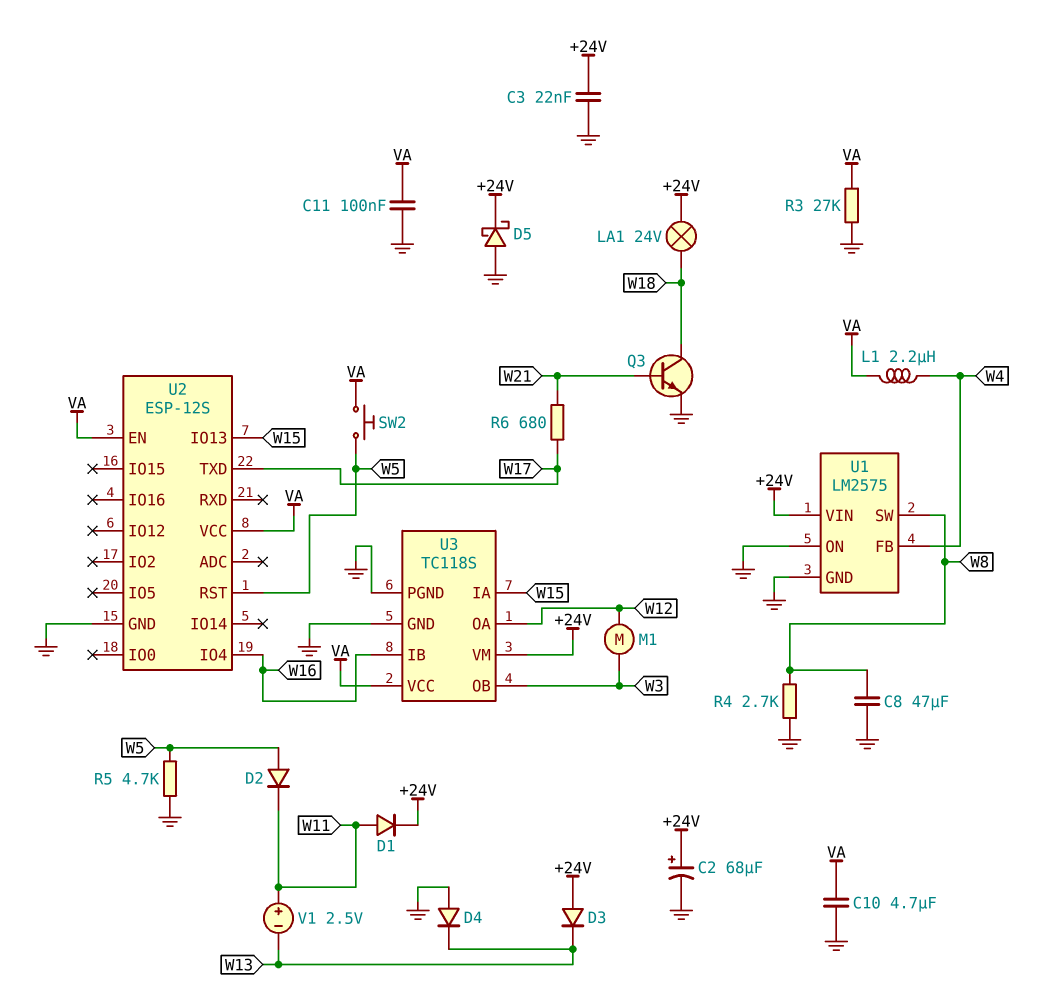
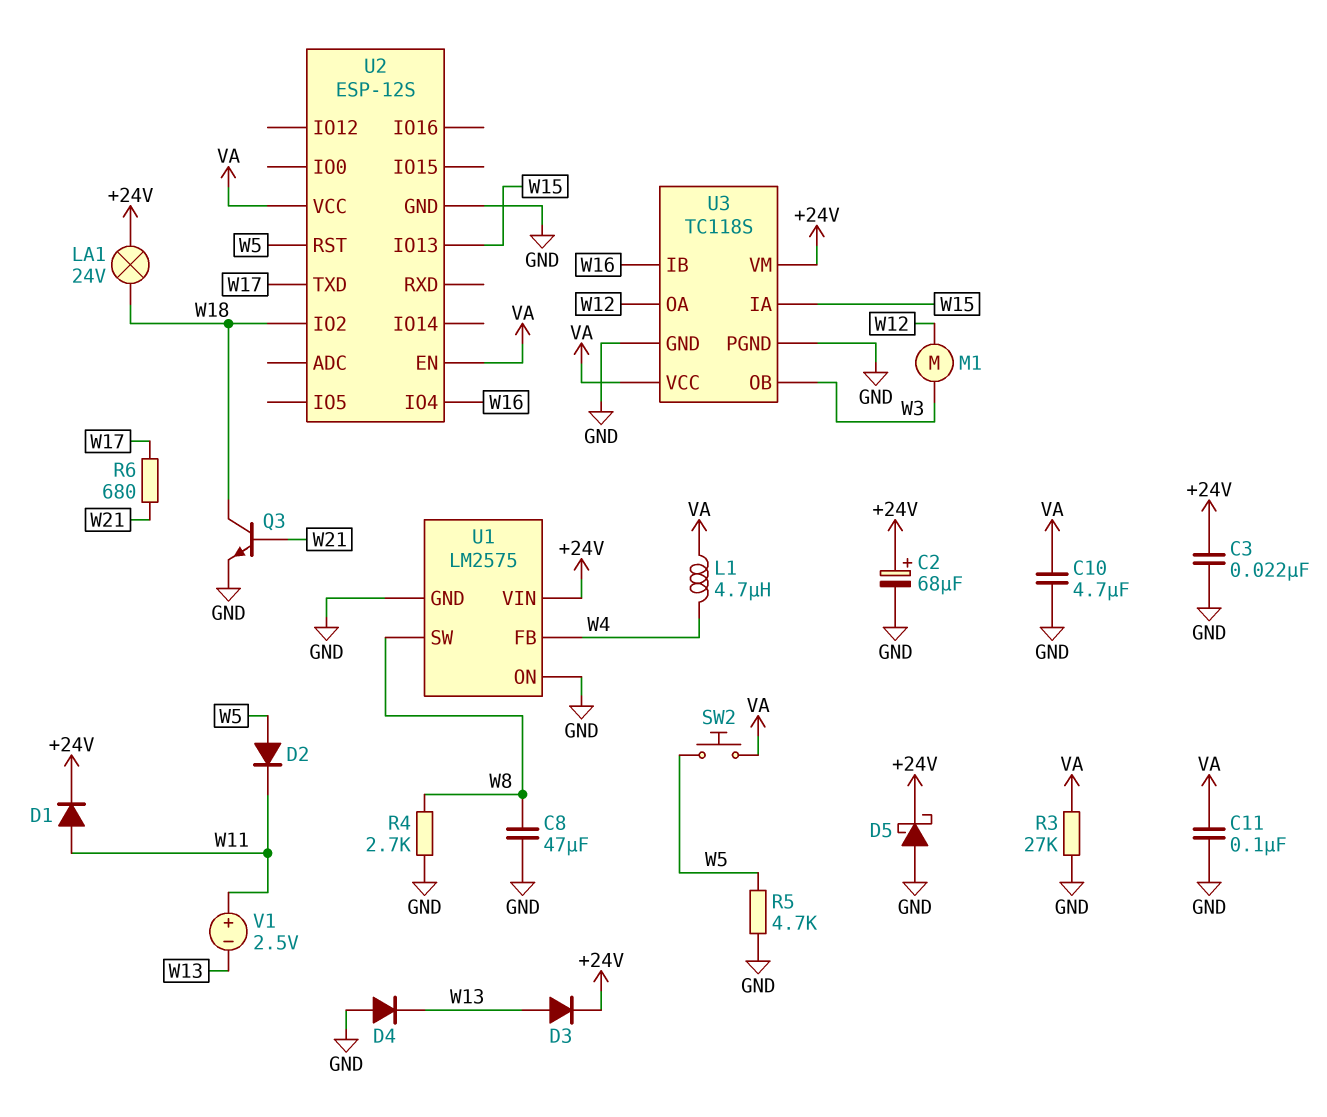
D3: diode (A +24V, K W13) -> diode (A W13, K +24V)
L1: 2.2uH (VA, W4) -> 4.7uH (VA, W4)
U2 pin IO2: none -> W18

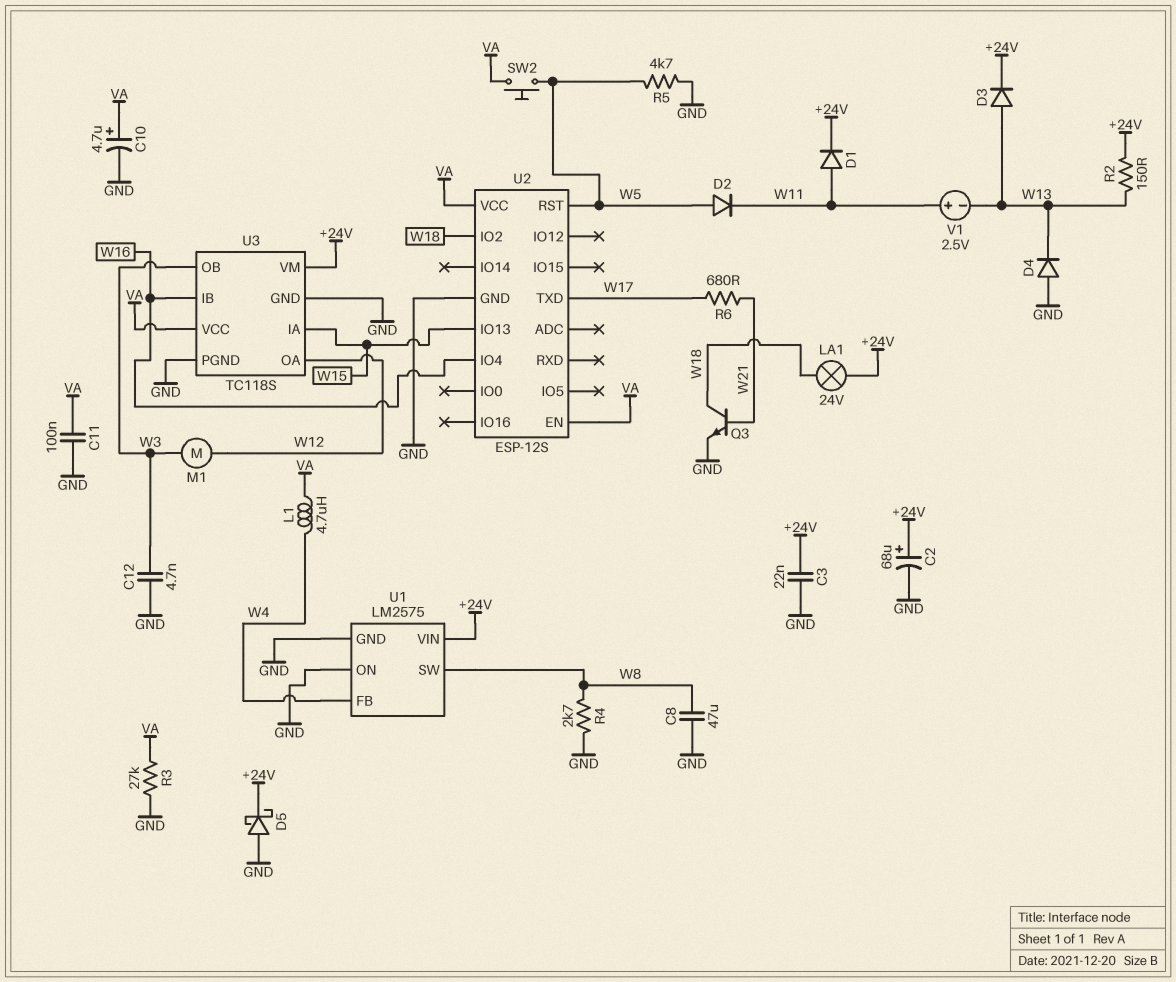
C10: 4.7uF (GND, VA) -> 4.7uF (plus VA, minus GND)
C12: none -> 4.7nF (GND, W3)
R2: none -> 150 (+24V, W13)

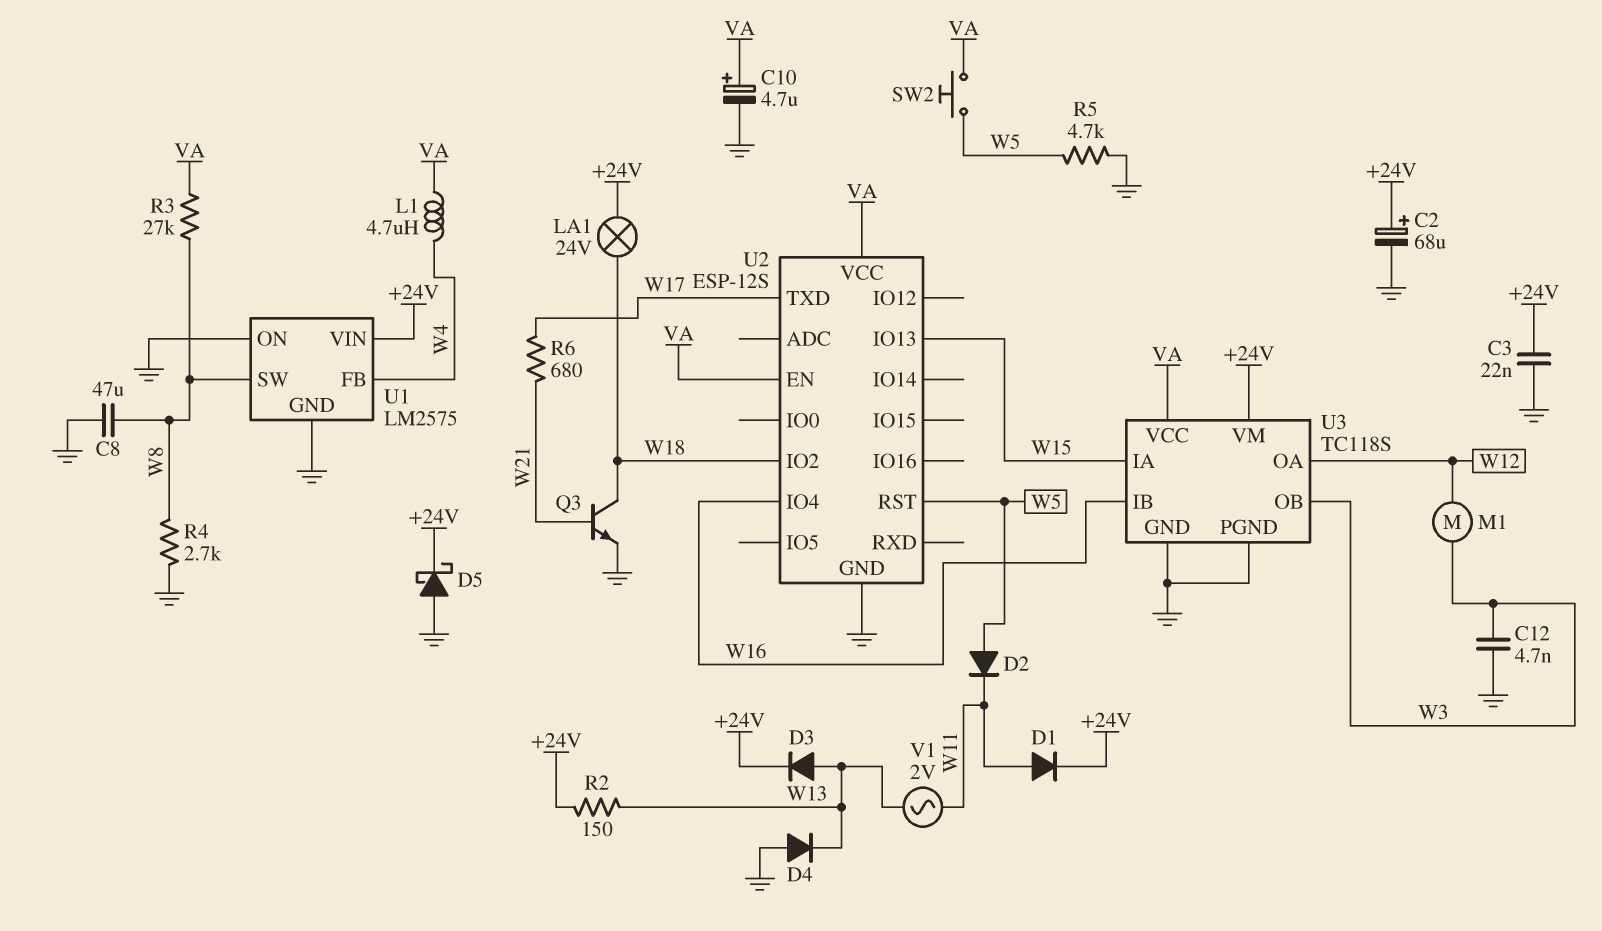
C11: 100nF (GND, VA) -> none
R3: 27k (GND, VA) -> 27k (VA, W8)
V1: 2.5V (plus W11, minus W13) -> AC 2V (W11, W13)

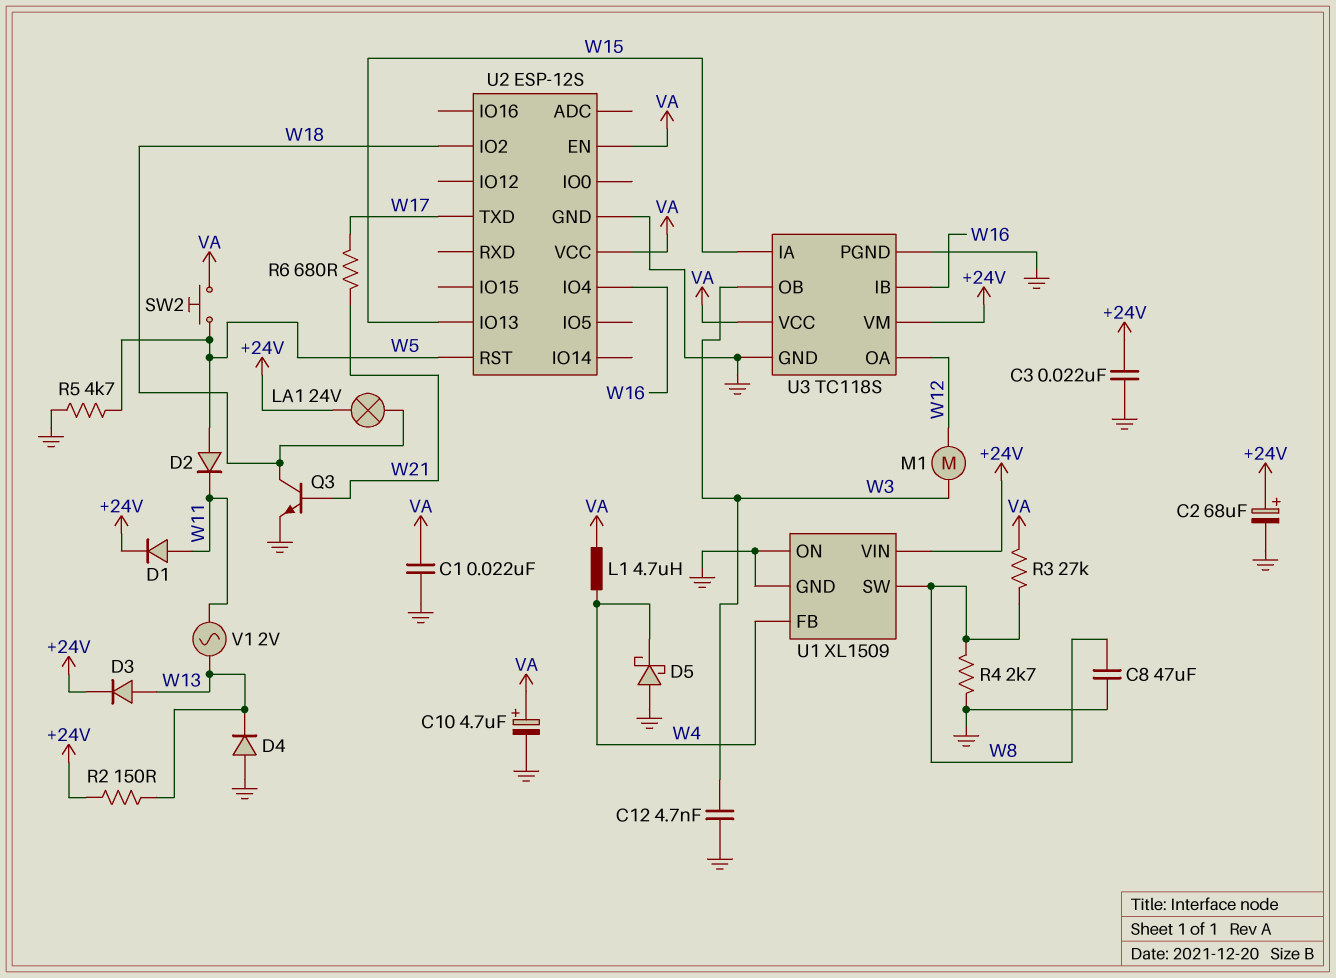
C1: none -> 22nF (GND, VA)
D5: schottky (A GND, K +24V) -> schottky (A GND, K W4)
U1: LM2575 -> XL1509

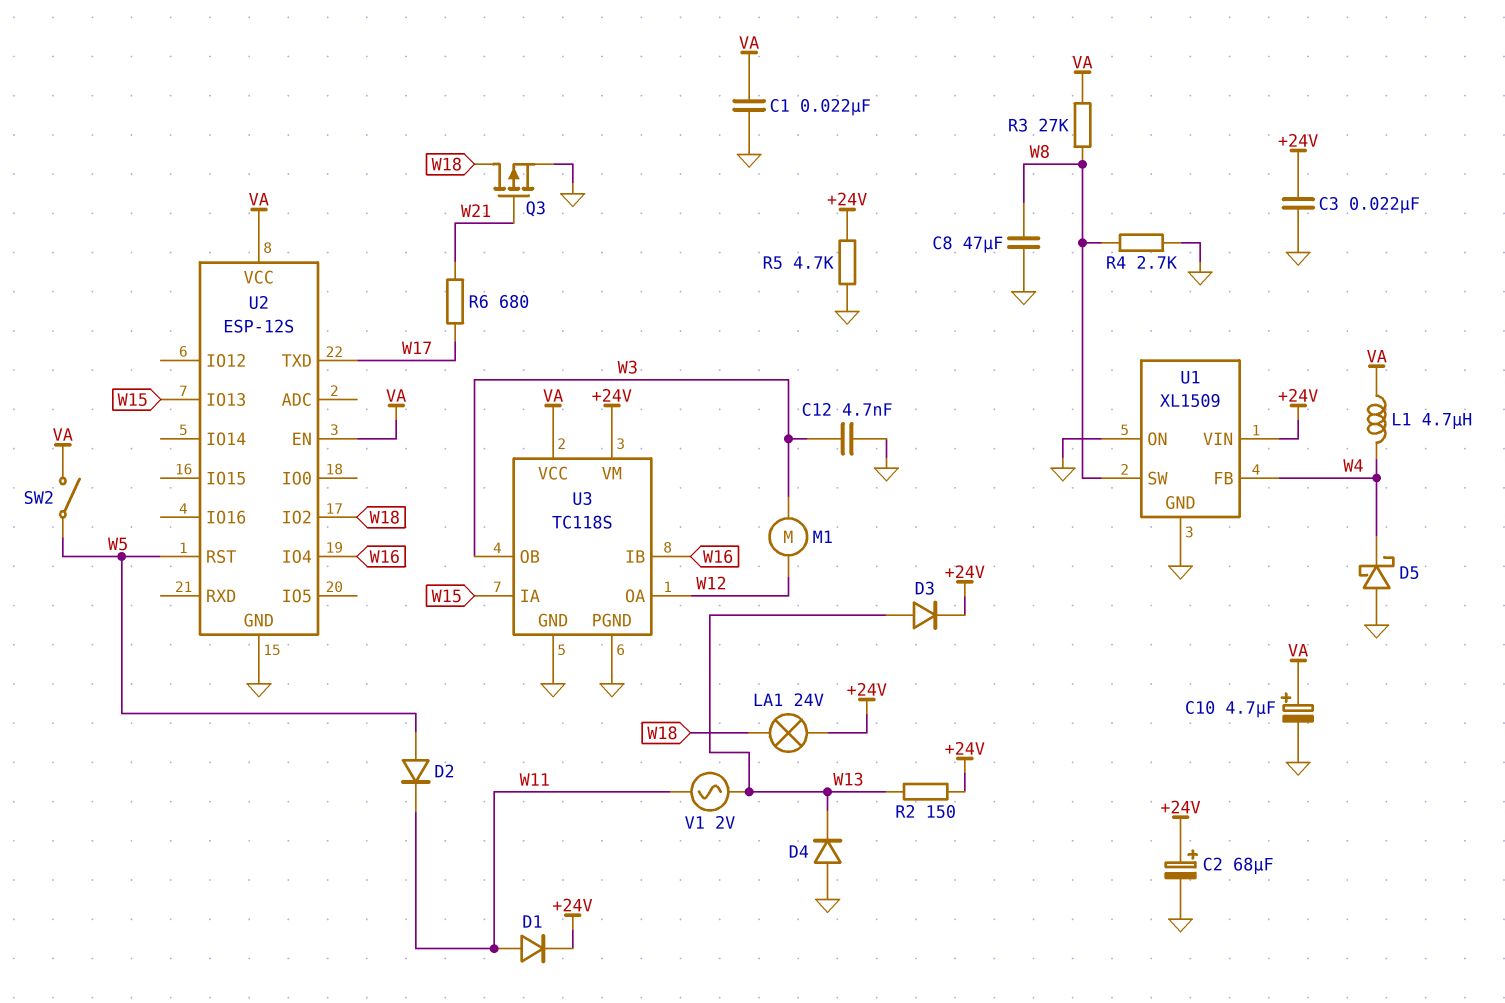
Q3: NPN (B W21, C W18, E GND) -> PMOS (G W21, D W18, S GND)
R5: 4.7k (GND, W5) -> 4.7k (+24V, GND)
SW2: button (VA, W5) -> switch (VA, W5)

